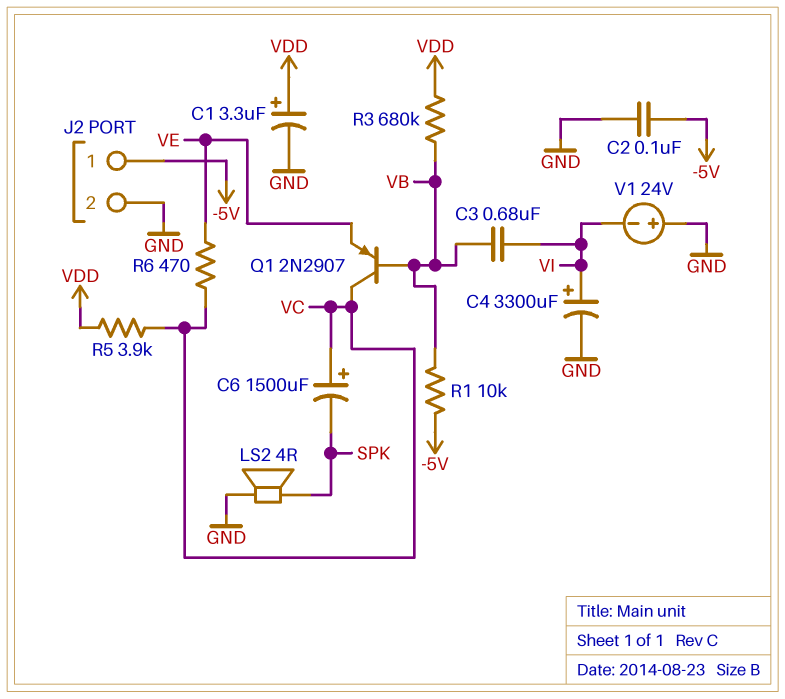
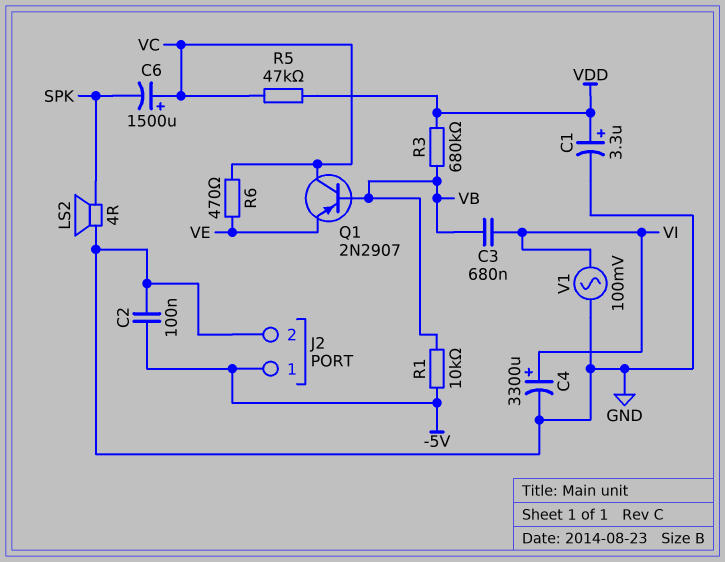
R5: 3.9k (VC, VDD) -> 47k (VC, VDD)
V1: 24V (plus GND, minus VI) -> AC 100mV (GND, VI)

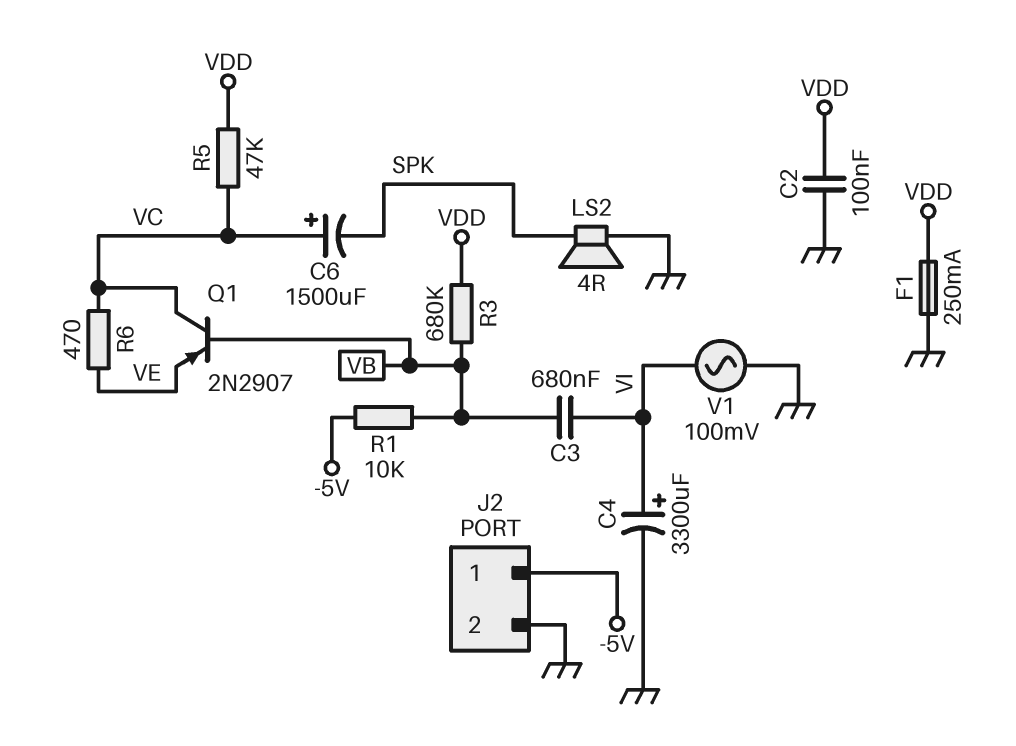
C1: 3.3uF (plus VDD, minus GND) -> none
C2: 100nF (-5V, GND) -> 100nF (GND, VDD)
F1: none -> 250mA (GND, VDD)

